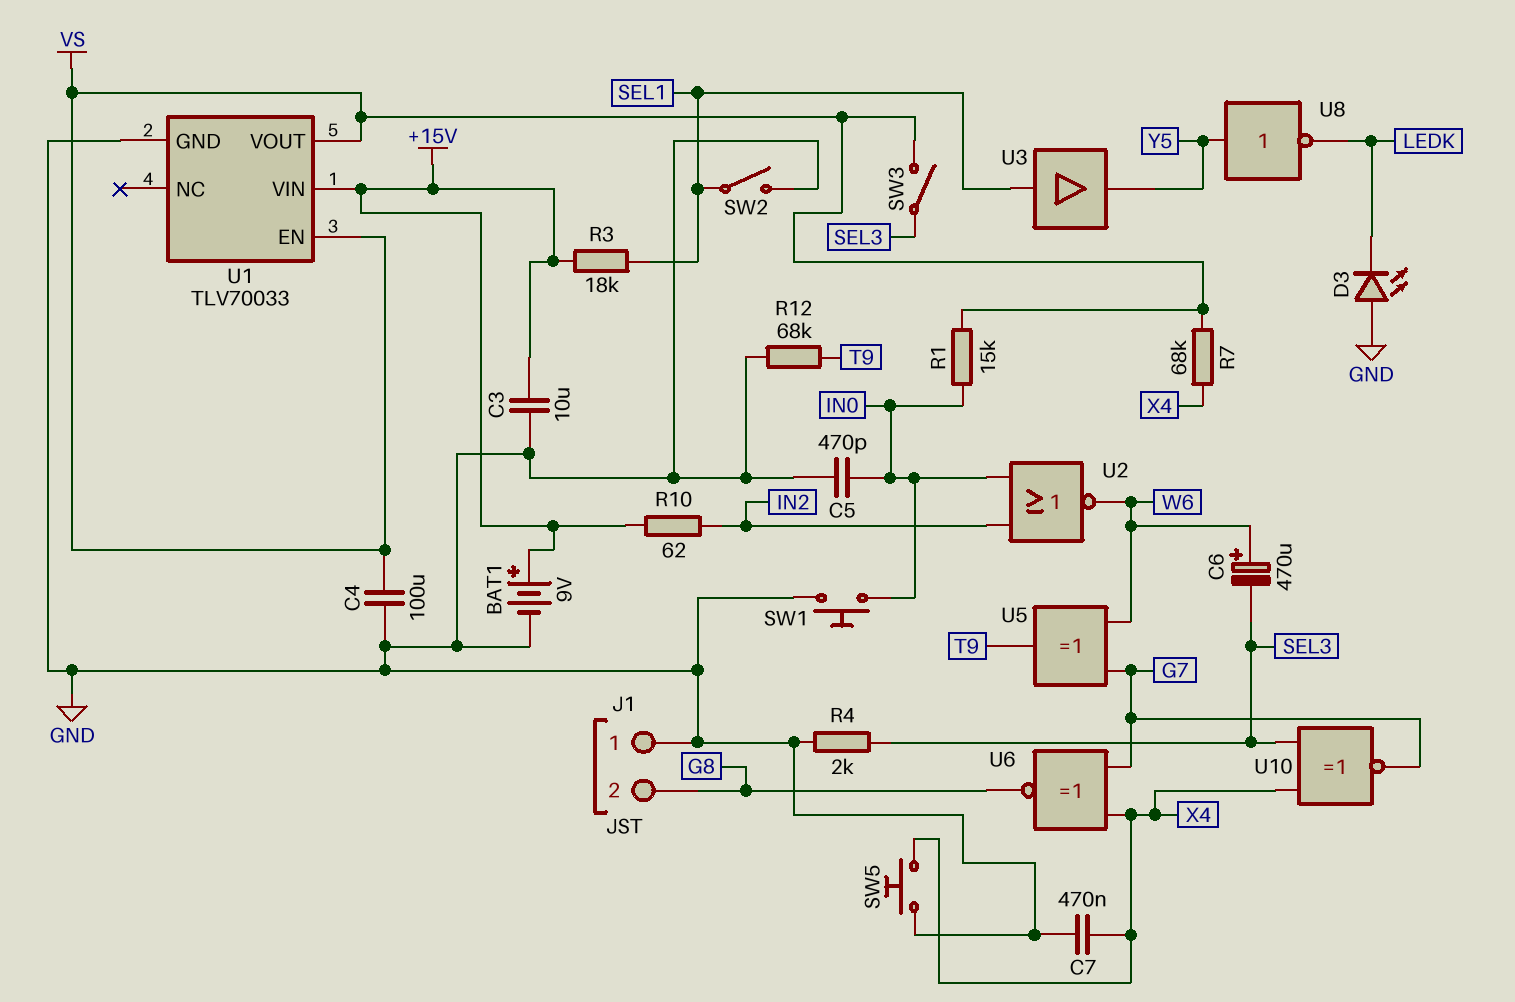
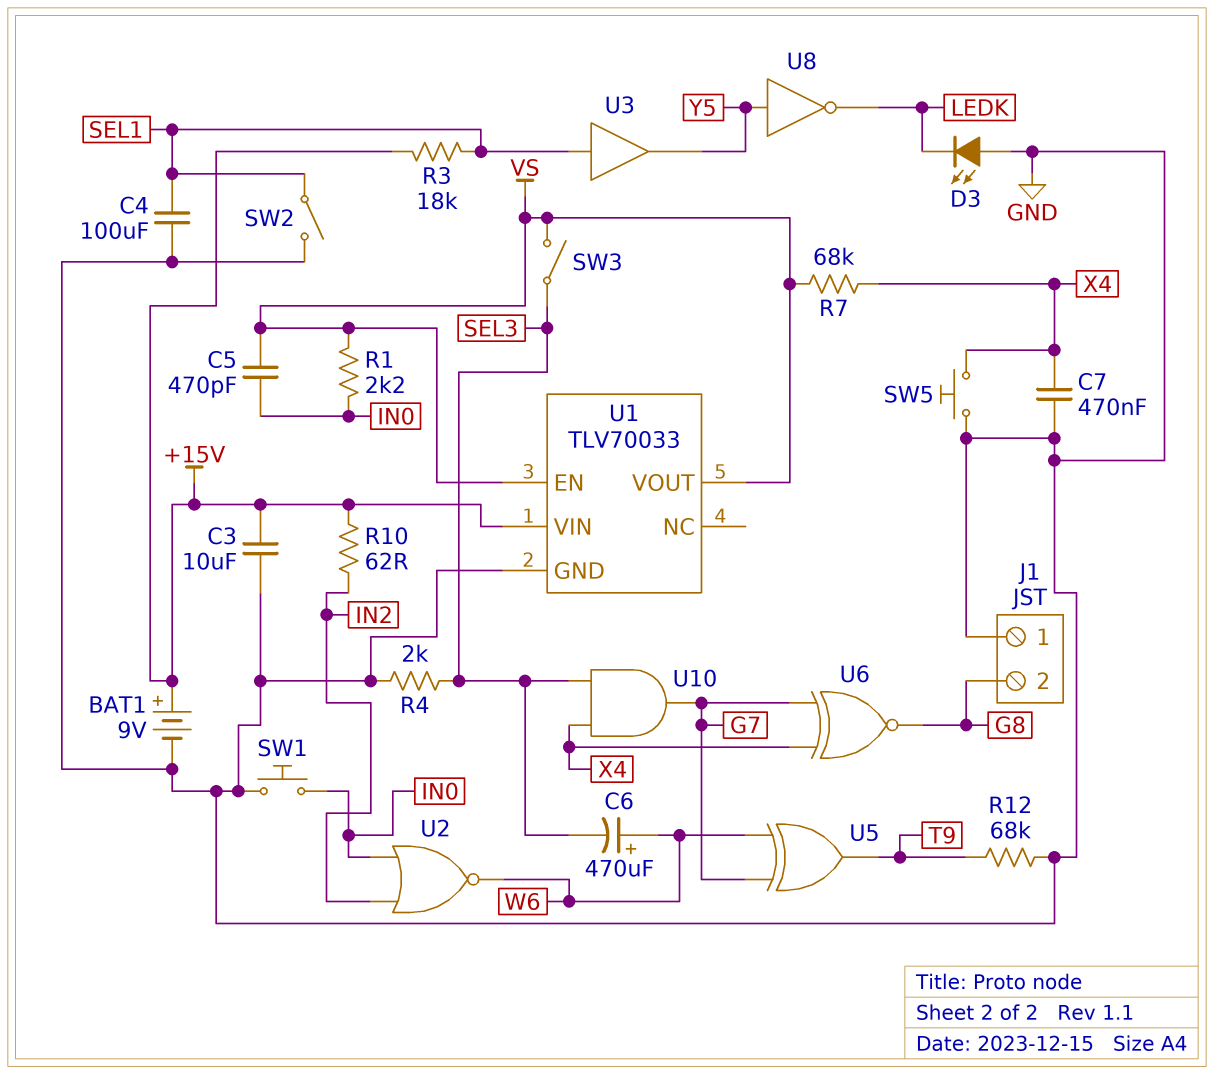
C4: 100uF (GND, VS) -> 100uF (GND, SEL1)
C5: 470pF (GND, IN0) -> 470pF (IN0, VS)
R1: 15k (IN0, VS) -> 2.2k (IN0, VS)
U10: XNOR (in SEL3, in X4, out G7) -> AND (in SEL3, in X4, out G7)

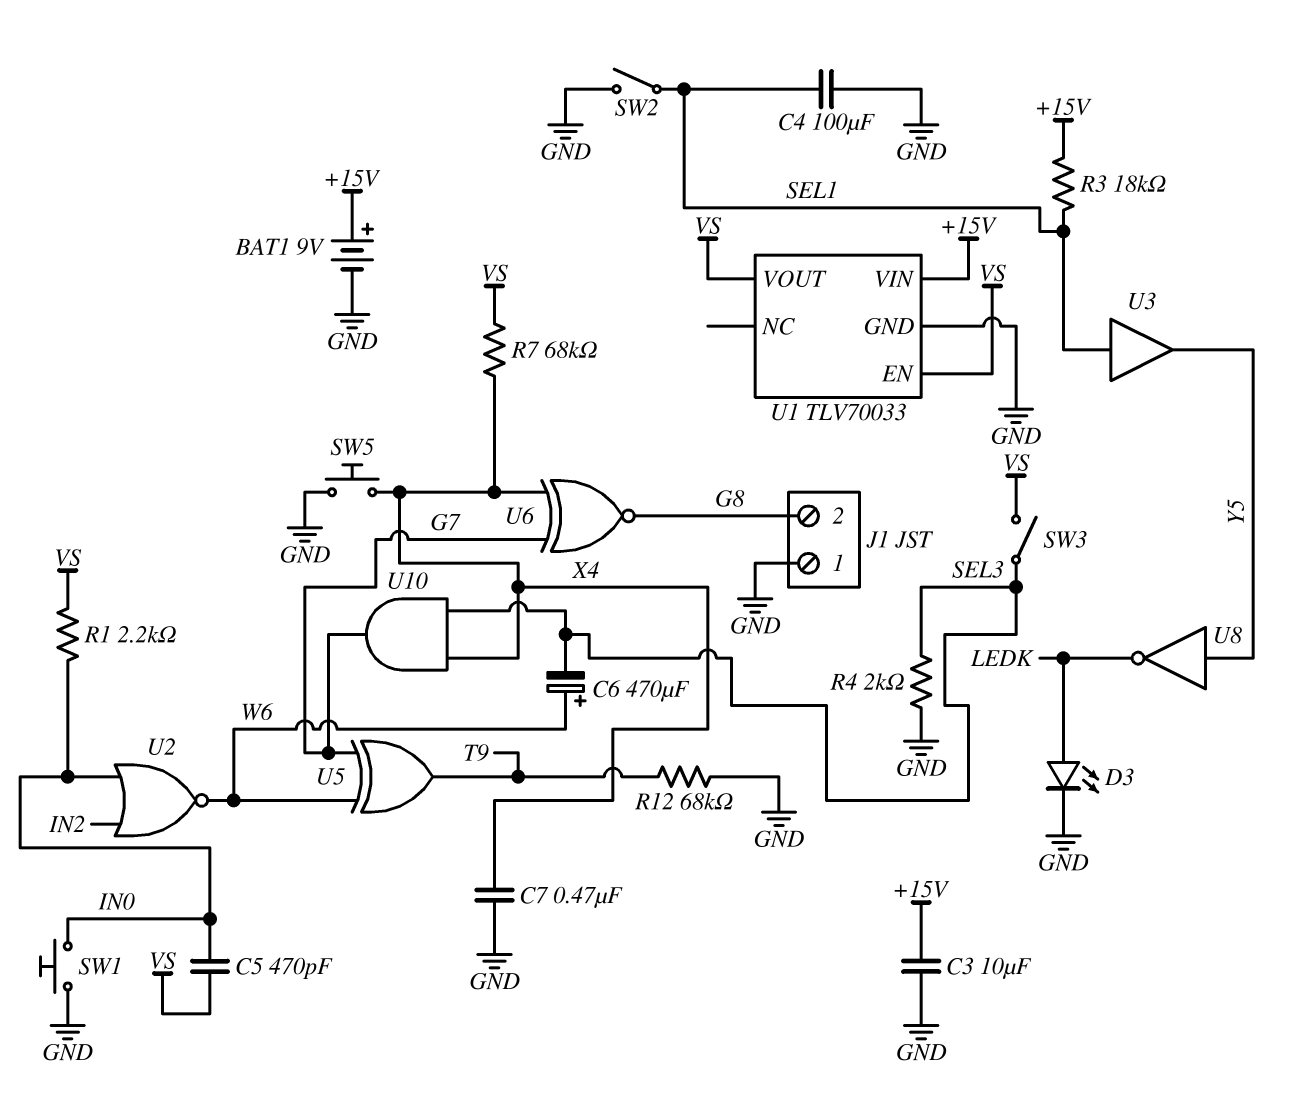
D3: LED (A GND, K LEDK) -> LED (A LEDK, K GND)
R10: 62 (+15V, IN2) -> none

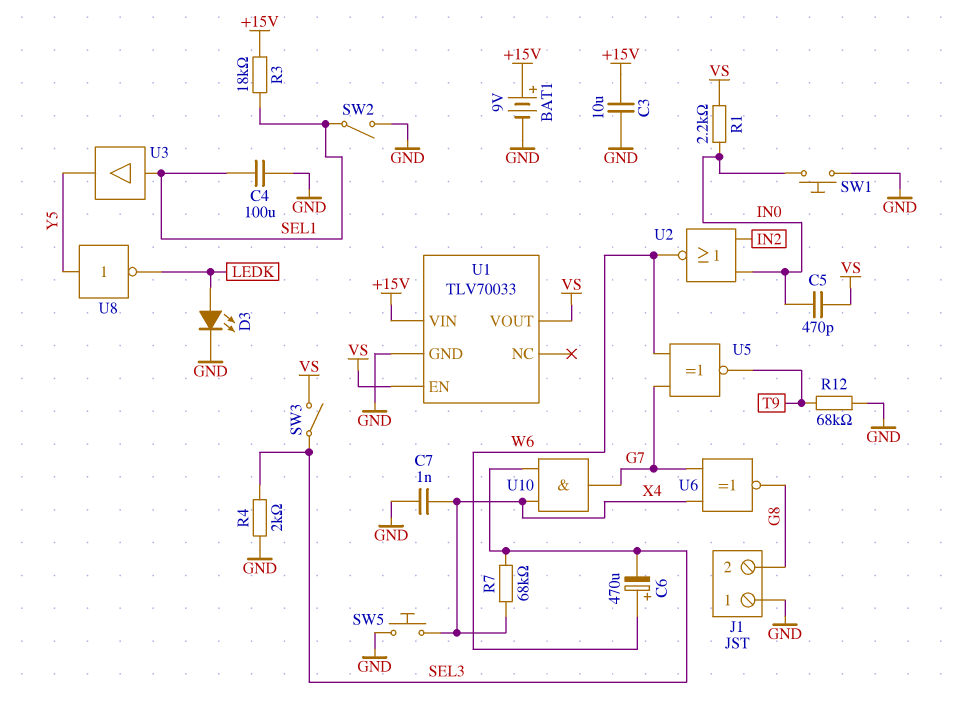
C7: 470nF (GND, X4) -> 1nF (GND, X4)
R7: 68k (VS, X4) -> 68k (SEL3, X4)
U5: XOR (in G7, in W6, out T9) -> XNOR (in G7, in W6, out T9)

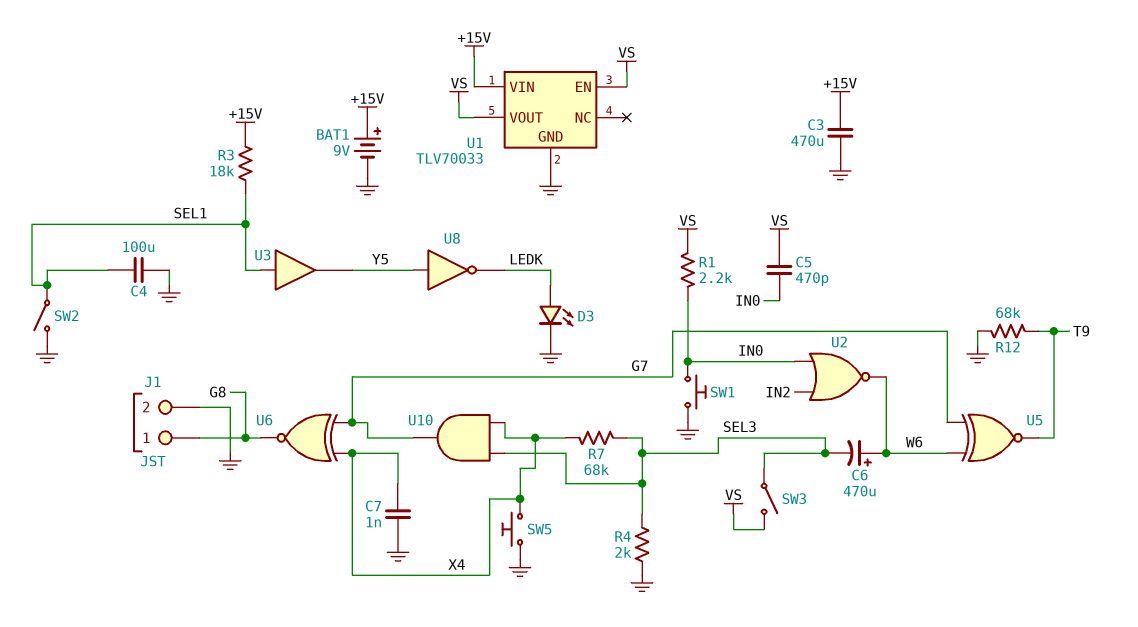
C3: 10uF (+15V, GND) -> 470uF (+15V, GND)
J1 pin 1: GND -> G8
J1 pin 2: G8 -> GND

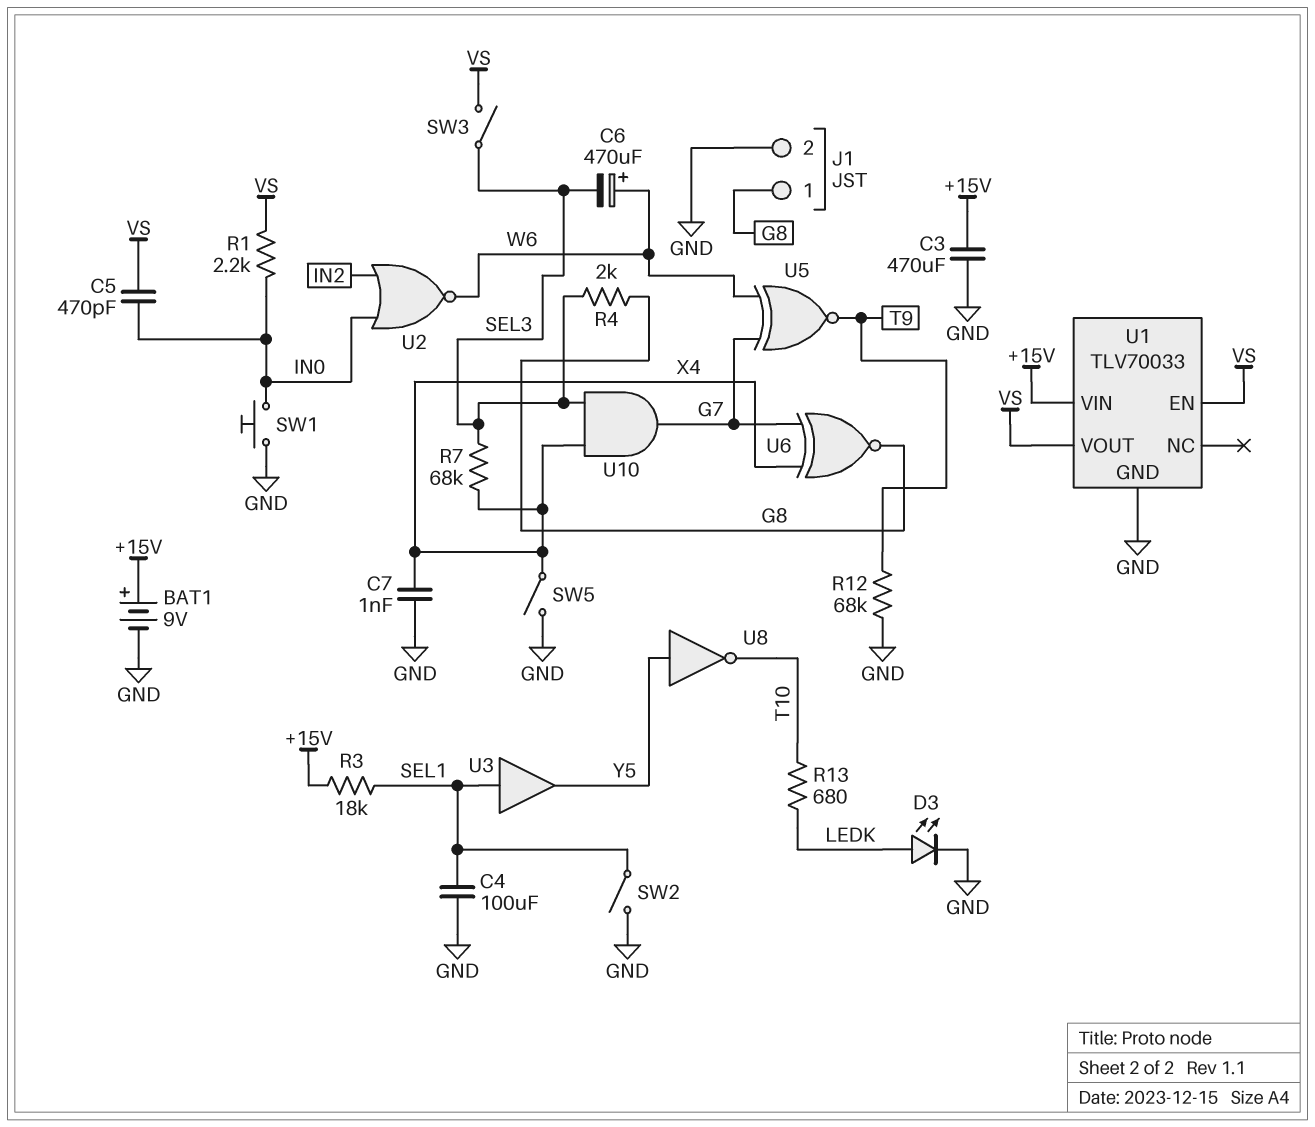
R4: 2k (GND, SEL3) -> 2k (G8, SEL3)
R13: none -> 680 (LEDK, T10)
SW5: button (GND, X4) -> switch (GND, X4)
U8: NOT (in Y5, out LEDK) -> NOT (in Y5, out T10)

